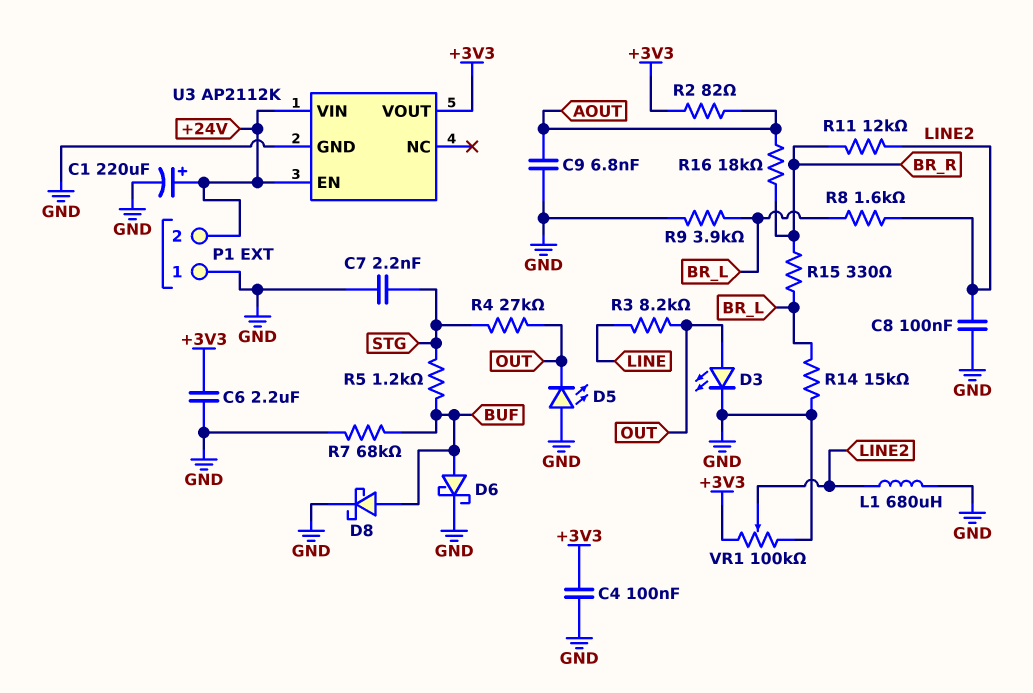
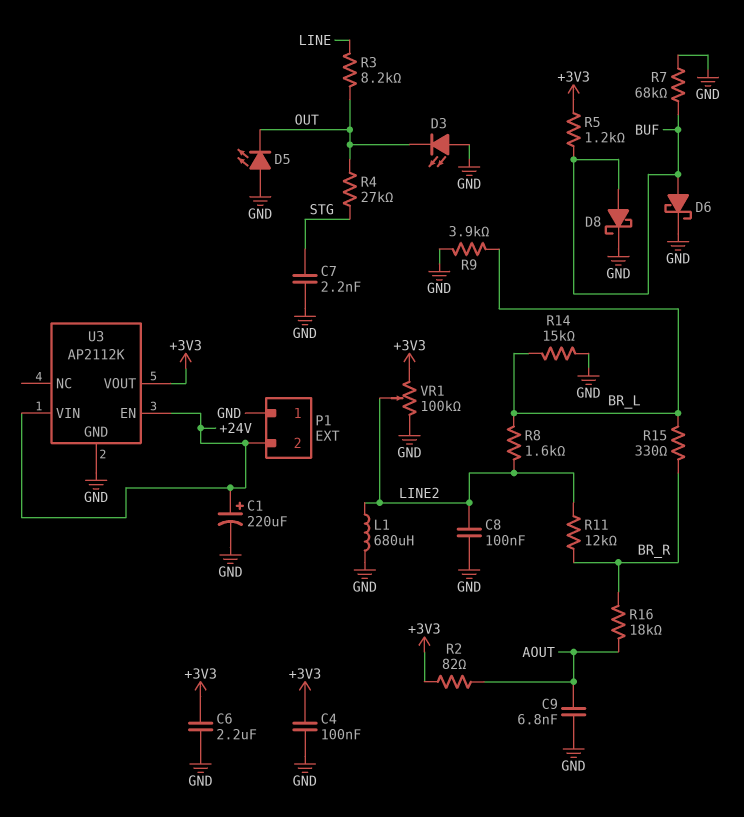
D3: LED (A OUT, K GND) -> LED (A GND, K OUT)
R5: 1.2k (BUF, STG) -> 1.2k (+3V3, BUF)

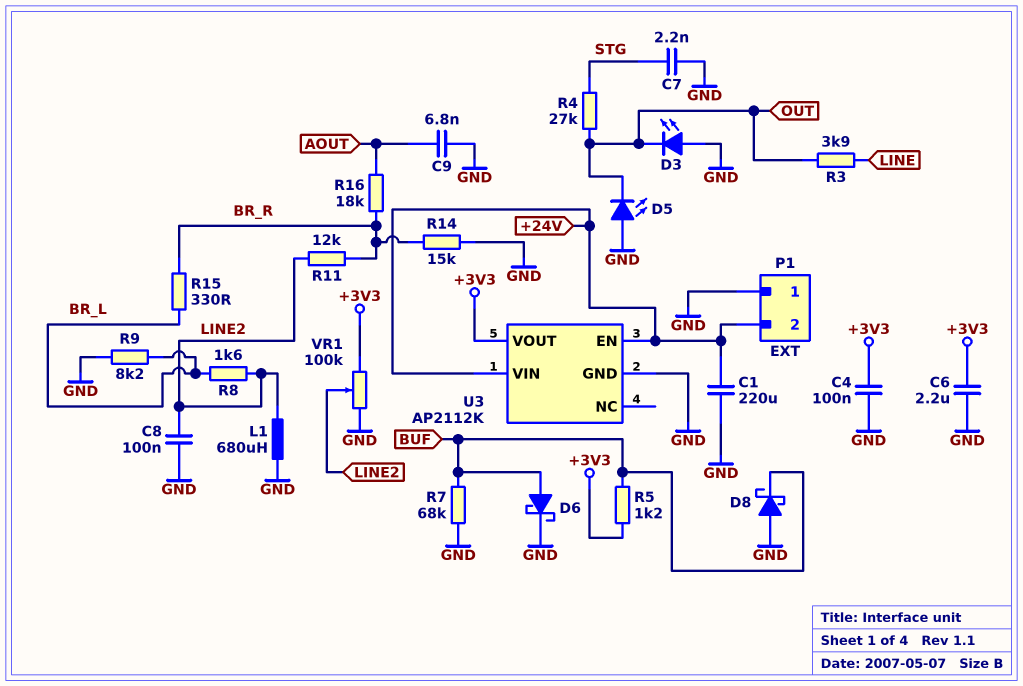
C1: 220uF (plus +24V, minus GND) -> 220uF (+24V, GND)
D8: schottky (A BUF, K GND) -> schottky (A GND, K BUF)
R2: 82 (+3V3, AOUT) -> none
R3: 8.2k (LINE, OUT) -> 3.9k (LINE, OUT)
R9: 3.9k (BR_L, GND) -> 8.2k (BR_L, GND)
R14: 15k (BR_L, GND) -> 15k (BR_R, GND)

